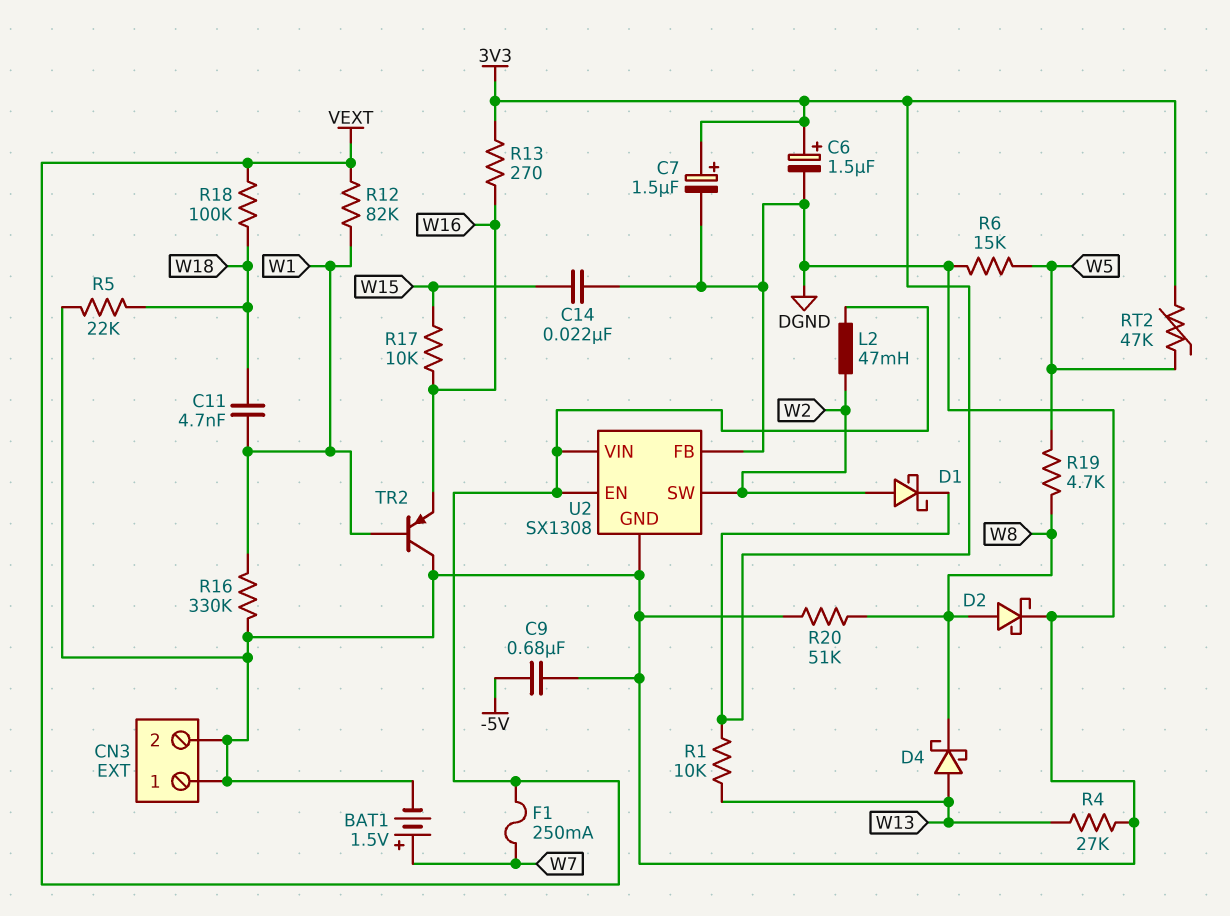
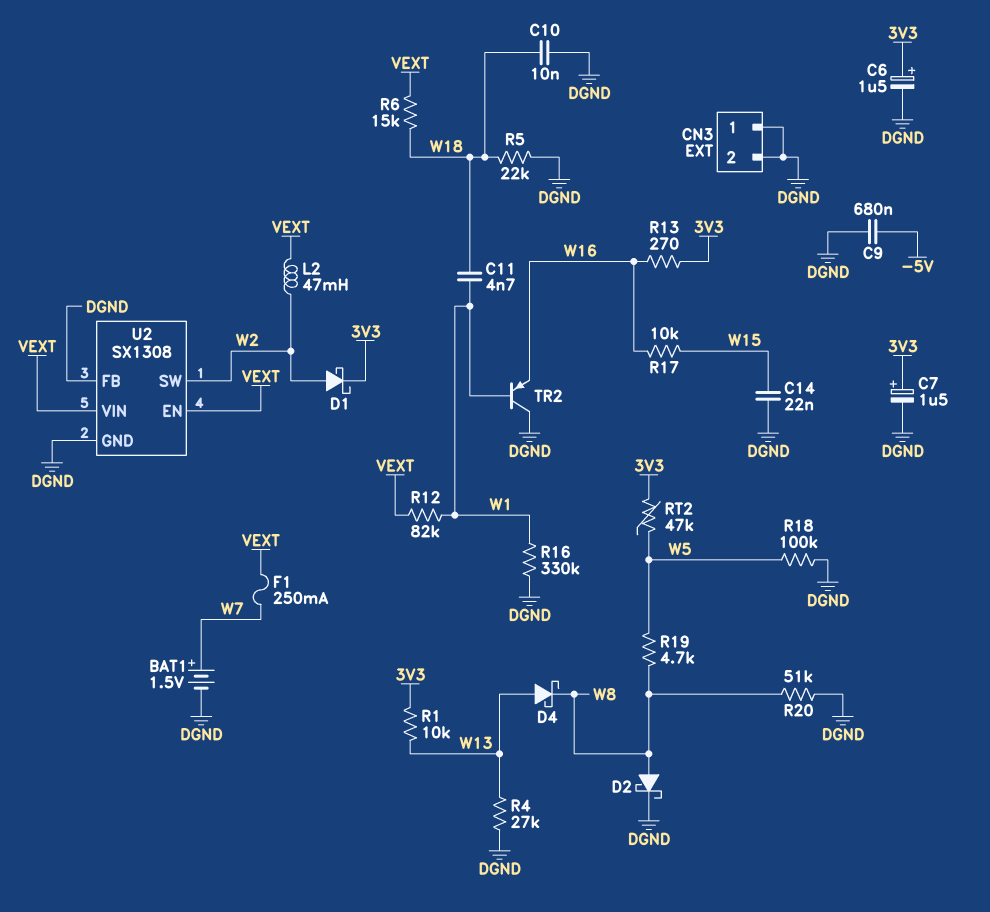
C10: none -> 10nF (DGND, W18)
R6: 15k (DGND, W5) -> 15k (VEXT, W18)
R18: 100k (VEXT, W18) -> 100k (DGND, W5)

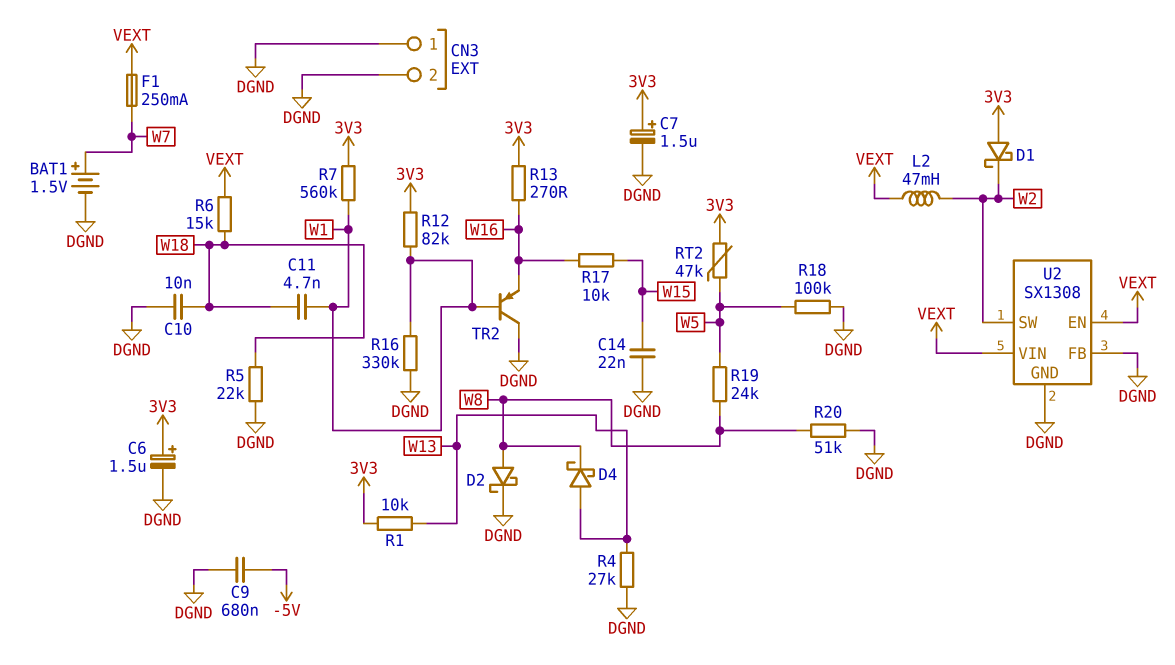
D1: schottky (A W2, K 3V3) -> schottky (A 3V3, K W2)
R7: none -> 560k (3V3, W1)
R12: 82k (VEXT, W1) -> 82k (3V3, W1)
R19: 4.7k (W5, W8) -> 24k (W5, W8)

